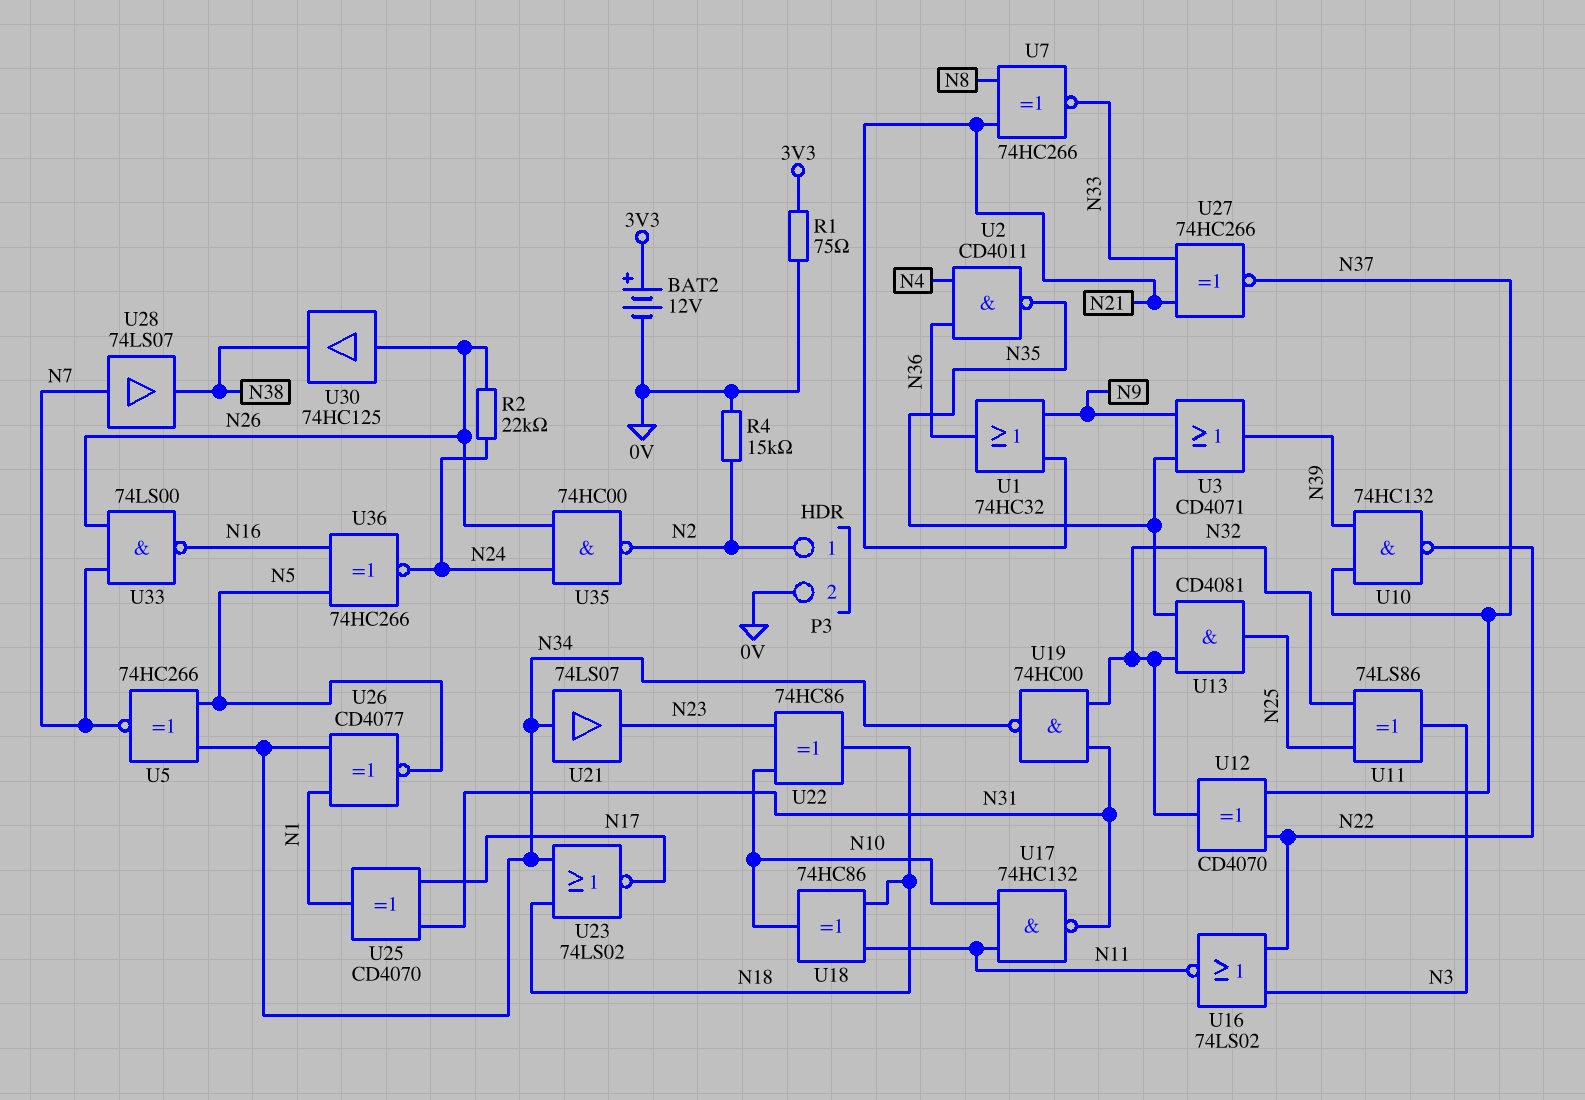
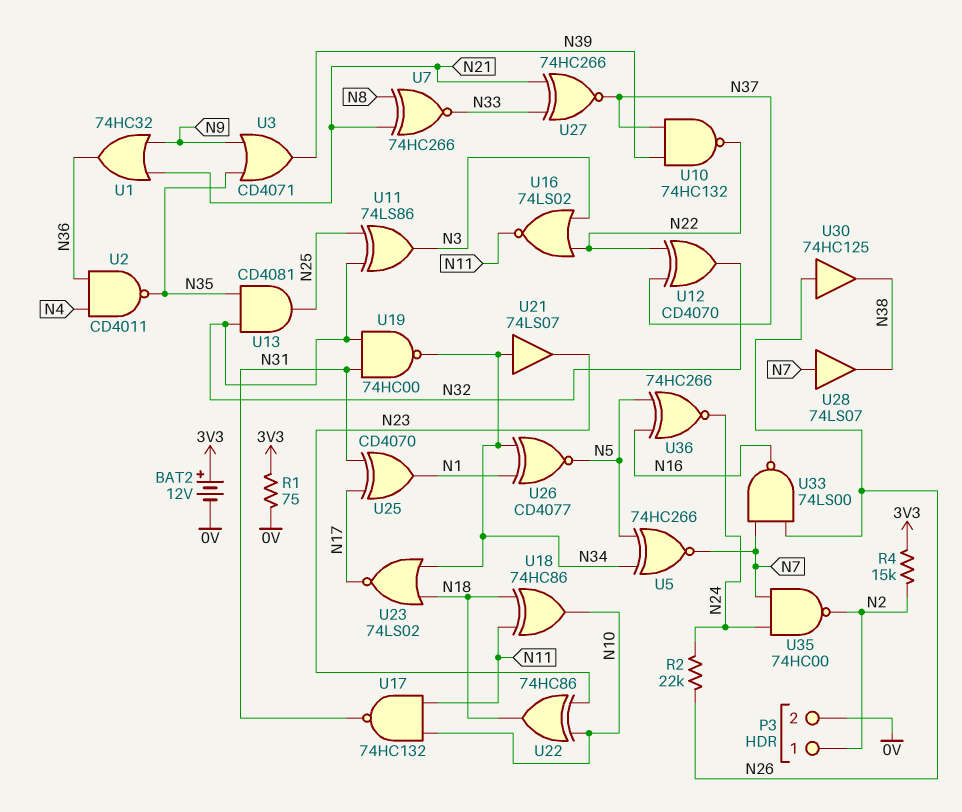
R4: 15k (0V, N2) -> 15k (3V3, N2)
U35: NAND 74HC00 (in N24, in N26, out N2) -> NAND 74HC00 (in N7, in N24, out N2)

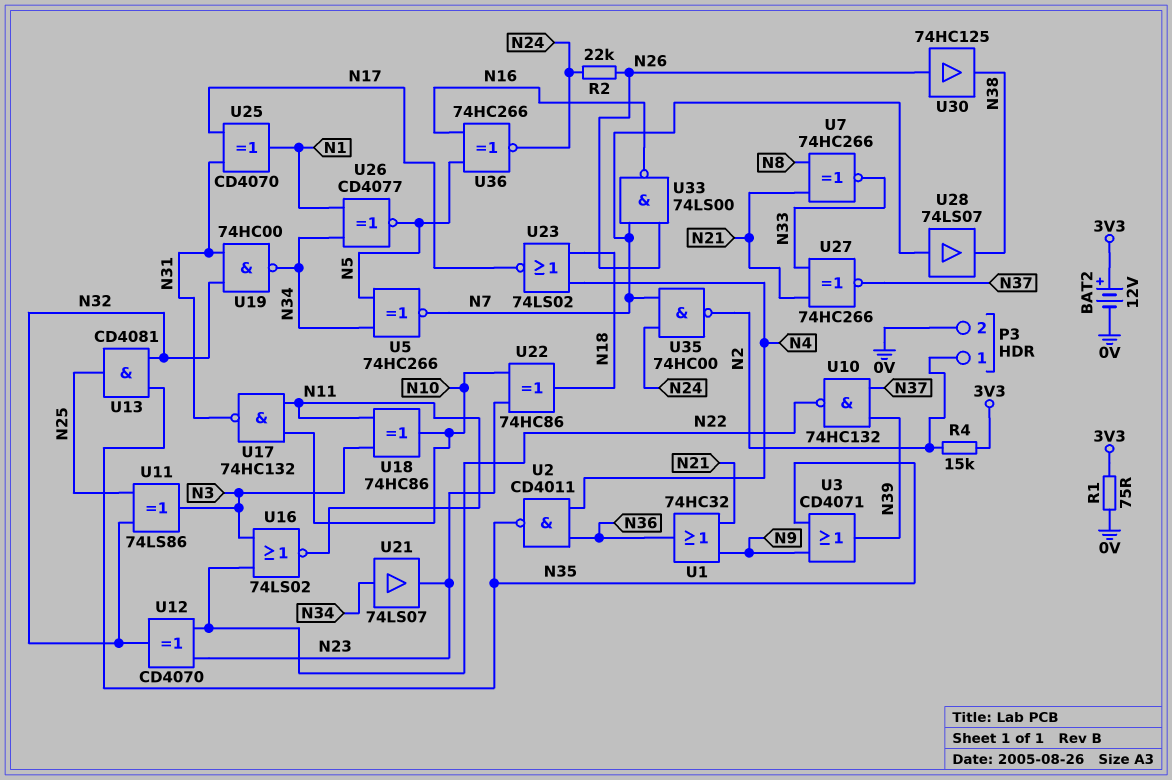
U12: XOR CD4070 (in N22, in N37, out N32) -> XOR CD4070 (in N22, in N23, out N32)
U18: XOR 74HC86 (in N11, in N18, out N10) -> XOR 74HC86 (in N3, in N11, out N10)
U23: NOR 74LS02 (in N18, in N34, out N17) -> NOR 74LS02 (in N4, in N18, out N17)

